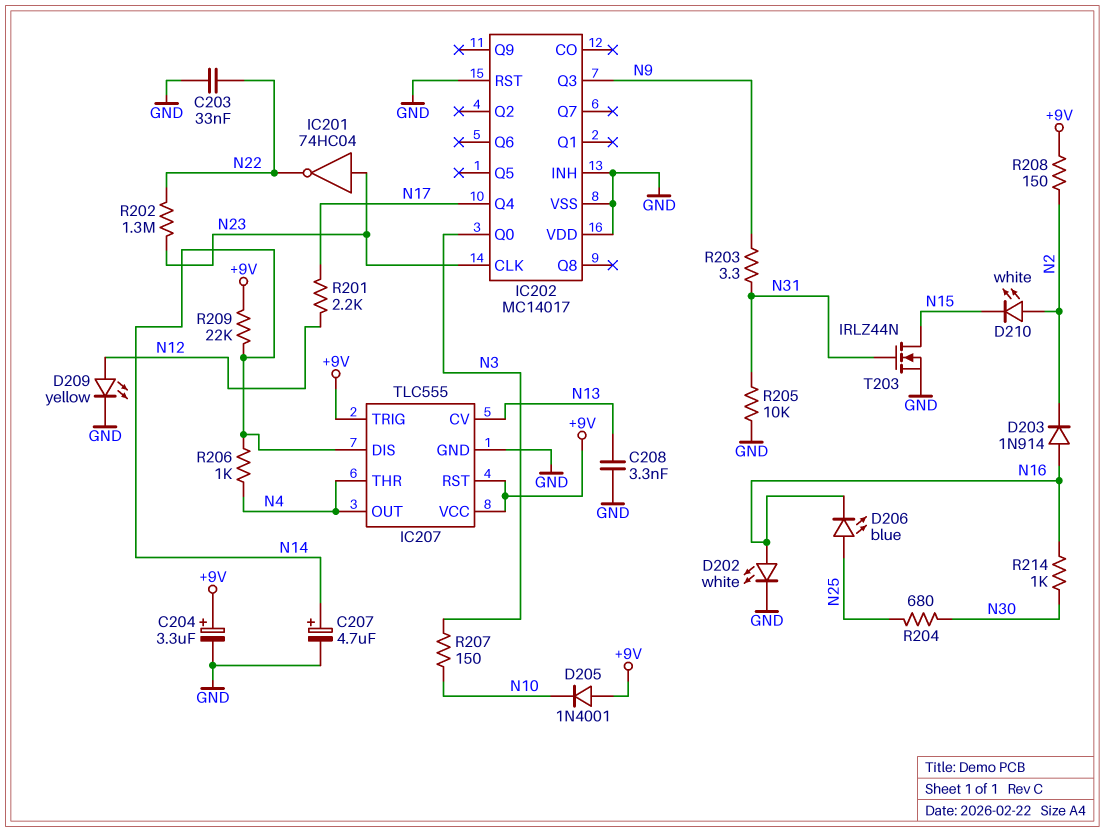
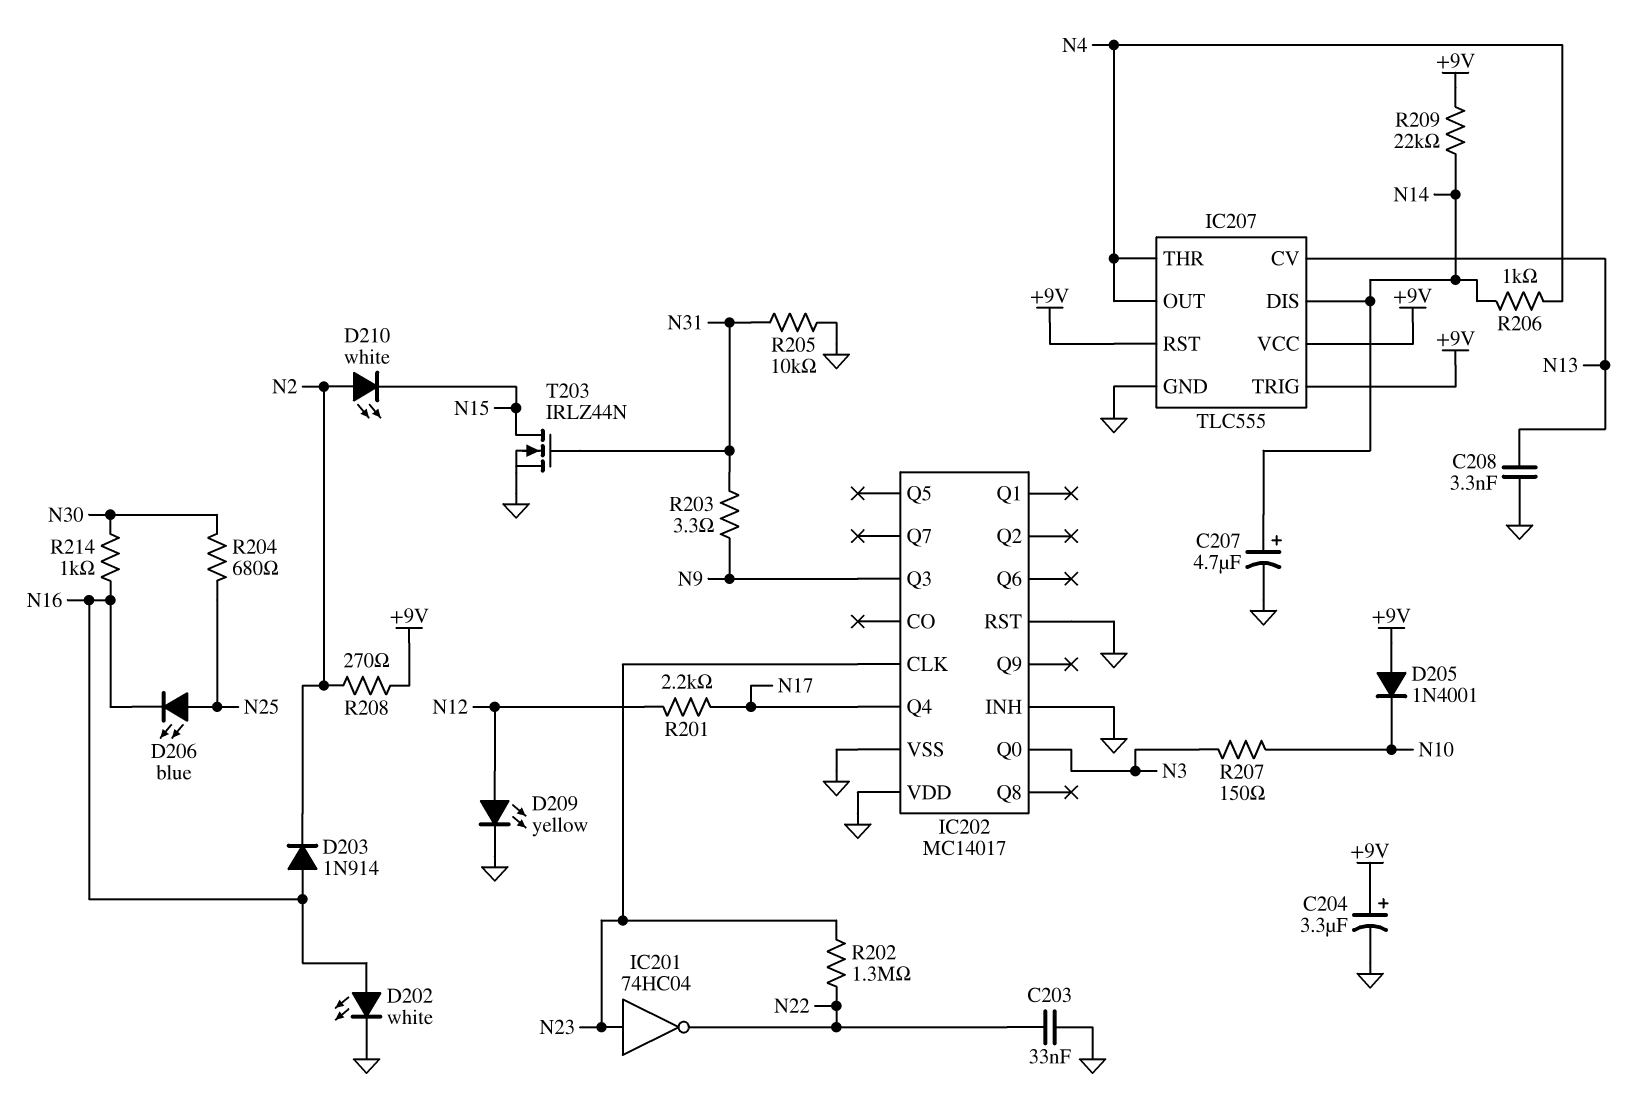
R208: 150 (+9V, N2) -> 270 (+9V, N2)

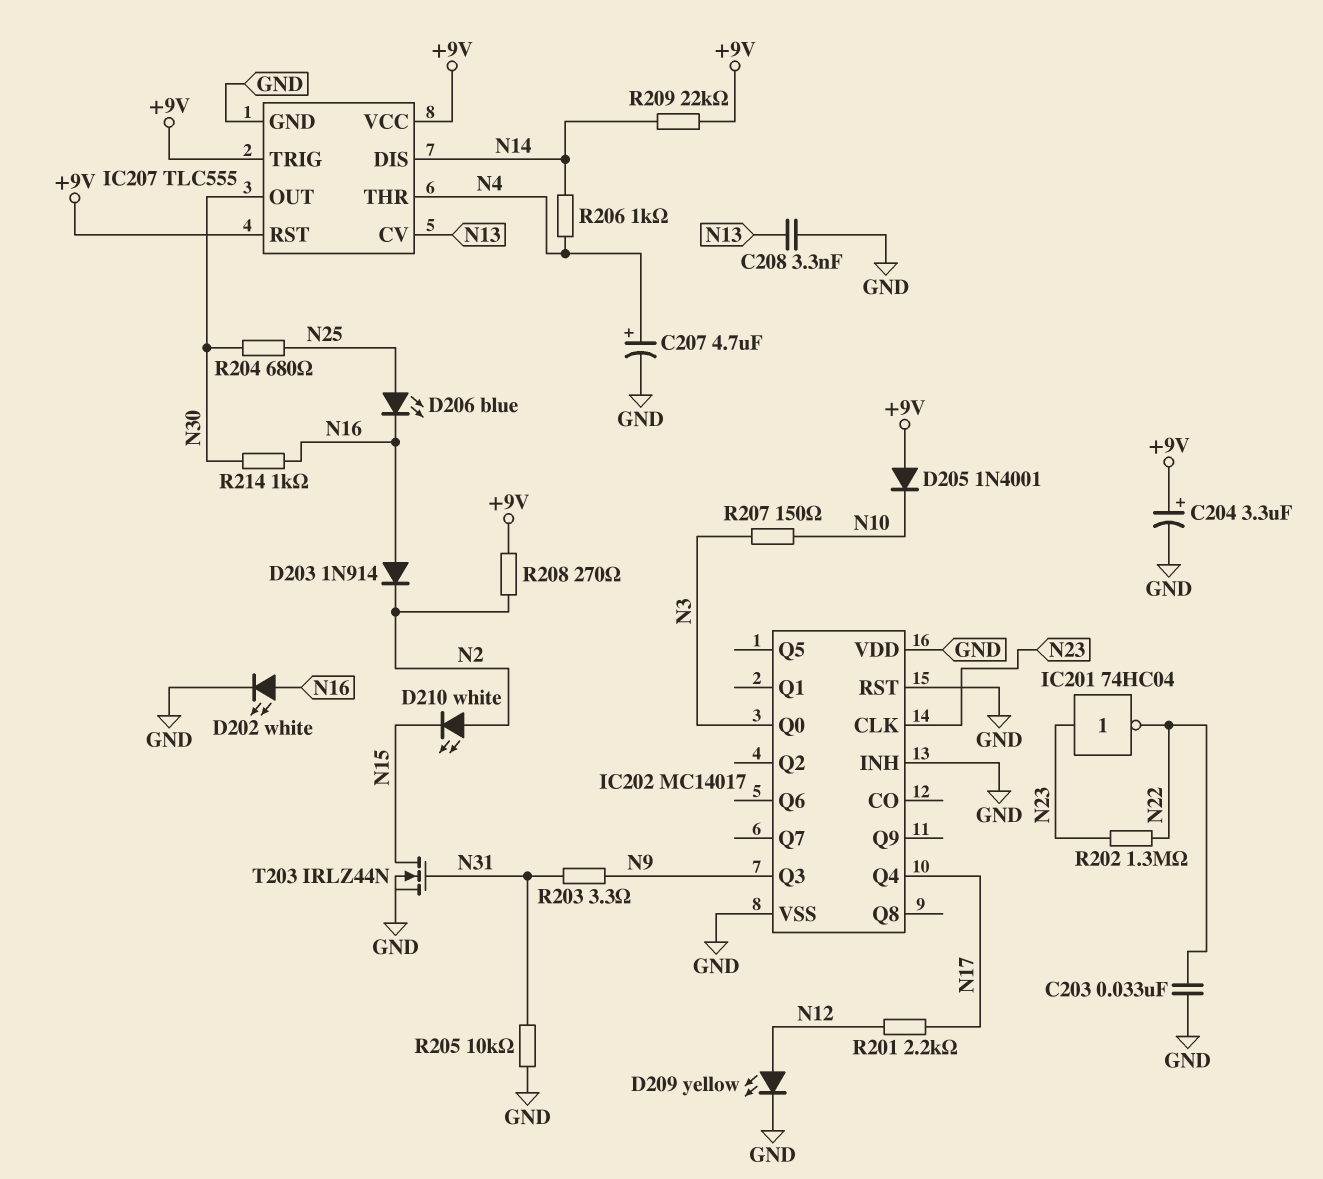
C207: 4.7uF (plus N14, minus GND) -> 4.7uF (plus N4, minus GND)
IC207 pin OUT: N4 -> N30

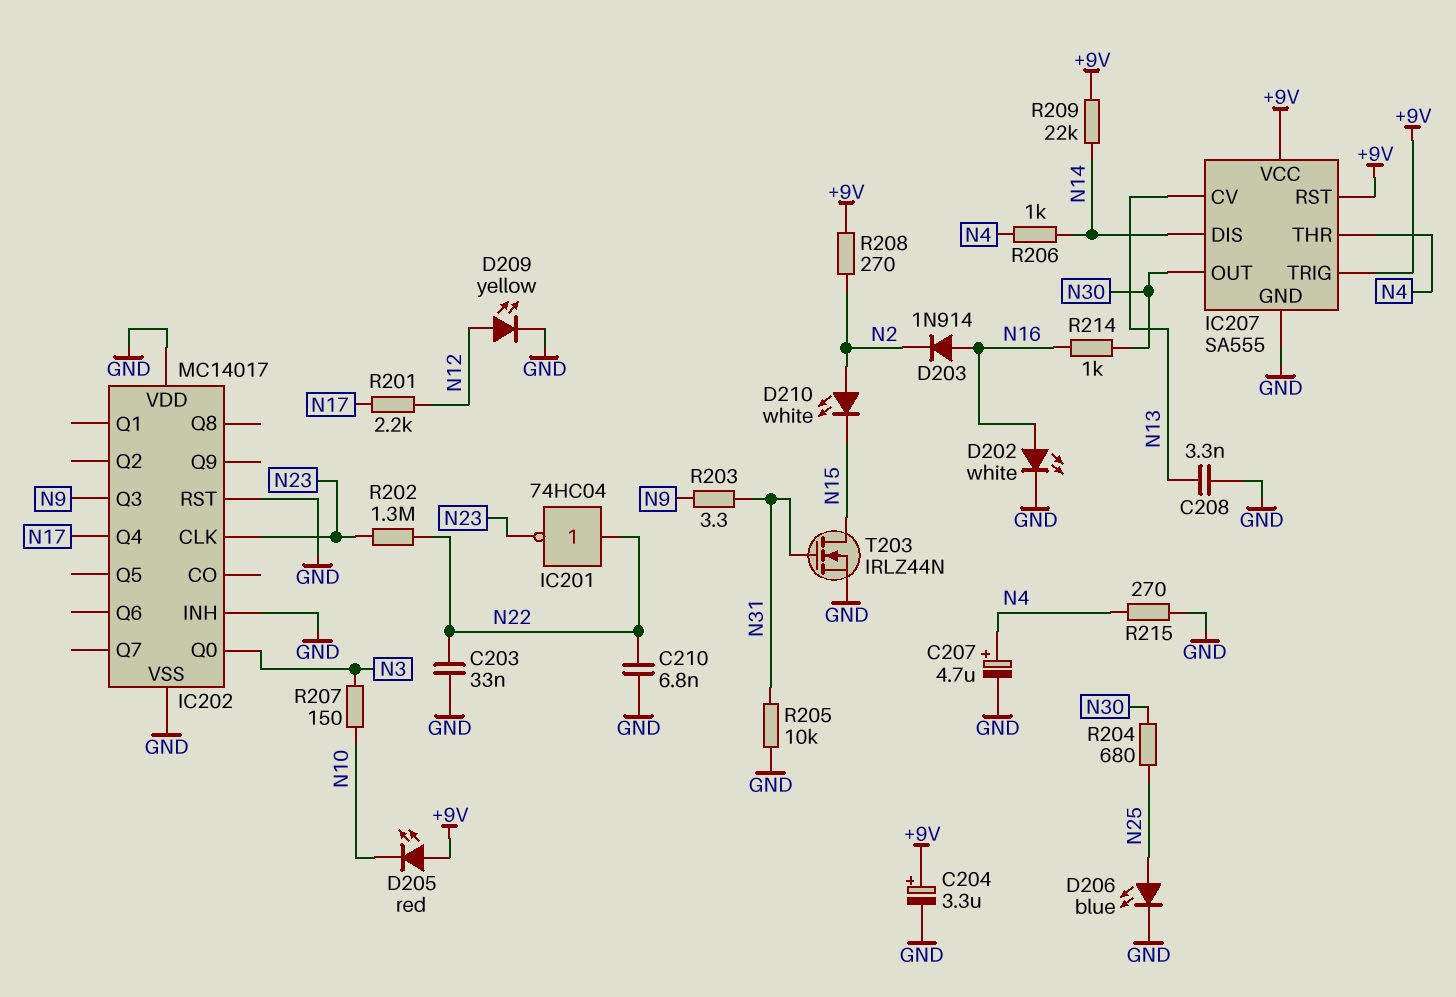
C210: none -> 6.8nF (GND, N22)
D205: diode 1N4001 (A +9V, K N10) -> LED red (A +9V, K N10)
D206: LED blue (A N25, K N16) -> LED blue (A N25, K GND)
IC201: NOT 74HC04 (in N23, out N22) -> NOT 74HC04 (in N22, out N23)
IC207: TLC555 -> SA555
R215: none -> 270 (GND, N4)

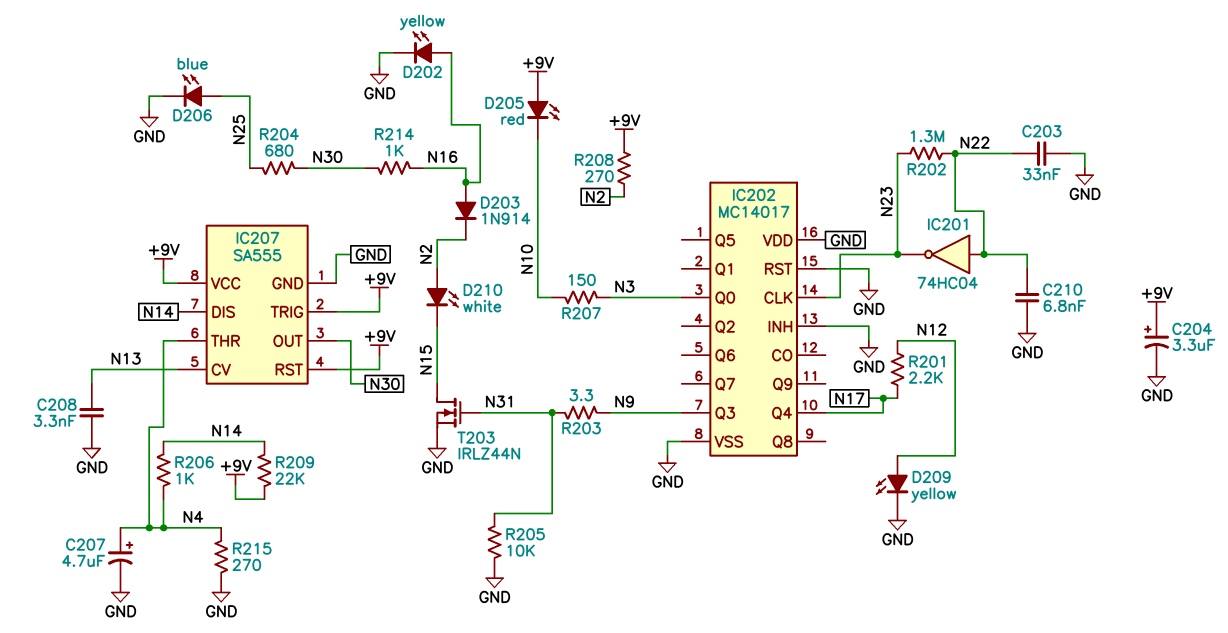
D202: LED white (A N16, K GND) -> LED yellow (A N16, K GND)

